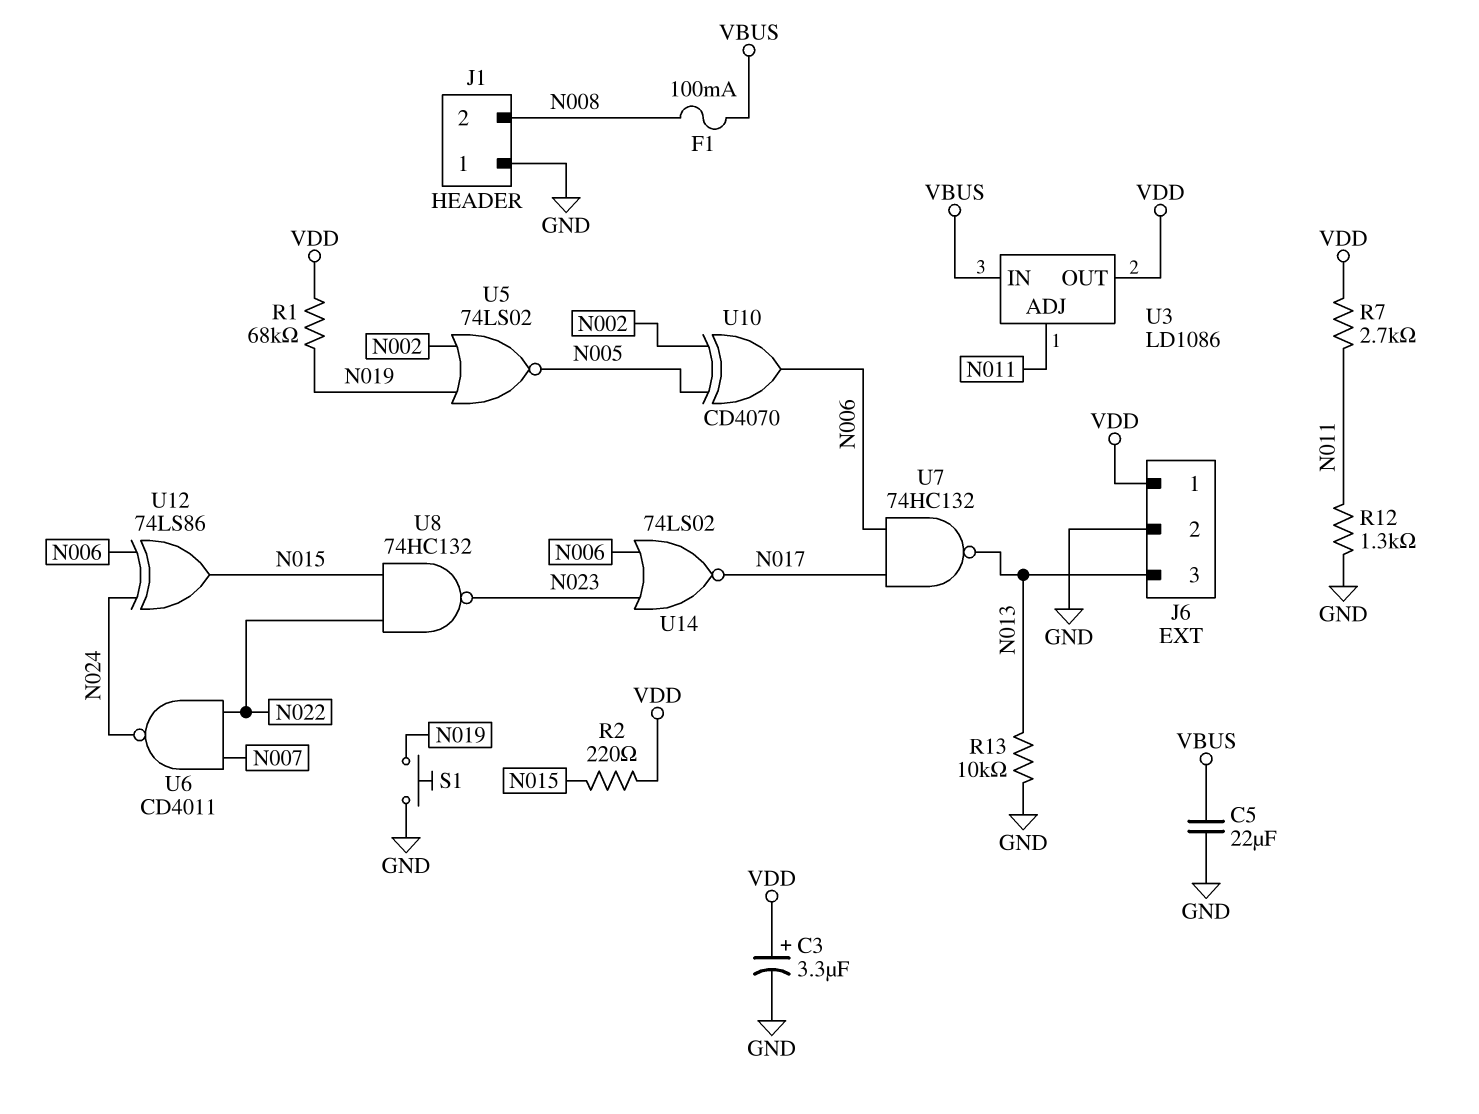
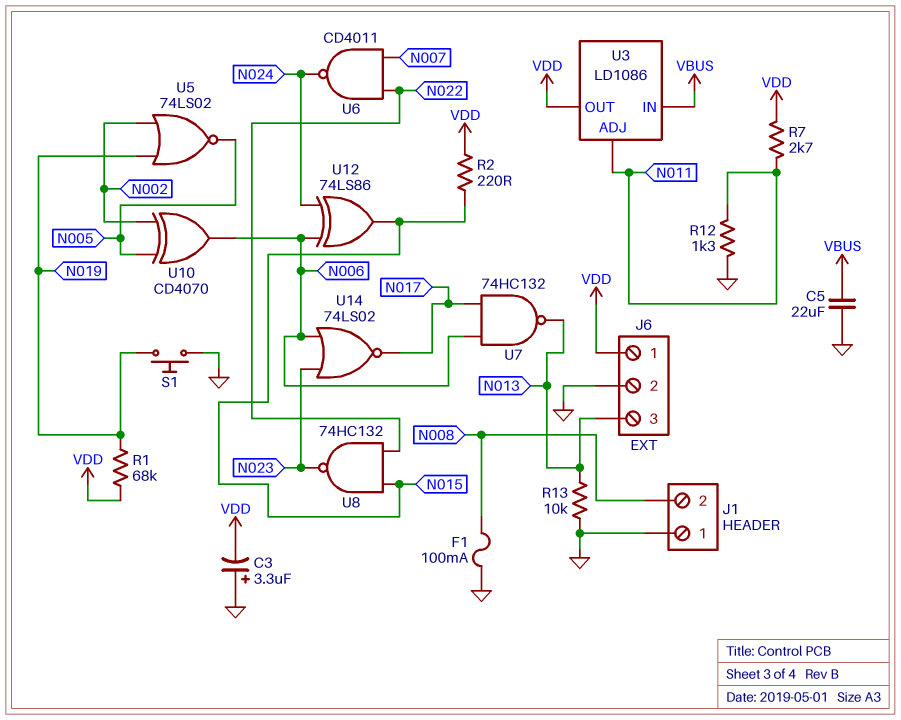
C3: 3.3uF (plus VDD, minus GND) -> 3.3uF (plus GND, minus VDD)
F1: 100mA (N008, VBUS) -> 100mA (GND, N008)

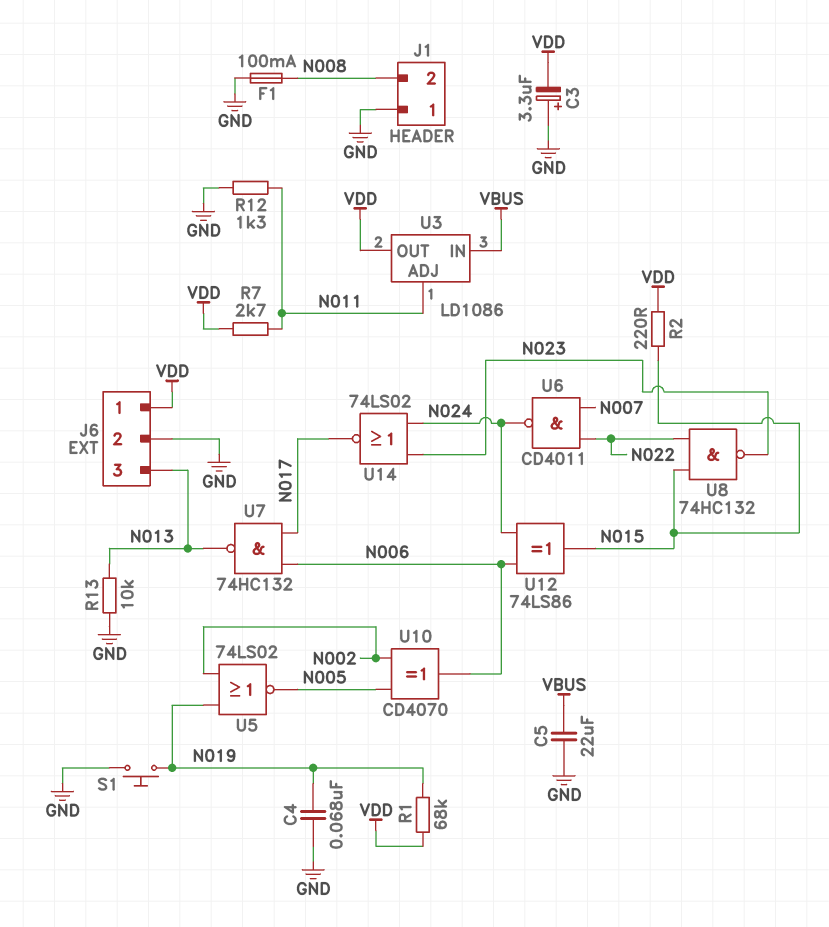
C4: none -> 68nF (GND, N019)
U14: NOR 74LS02 (in N006, in N023, out N017) -> NOR 74LS02 (in N023, in N024, out N017)

